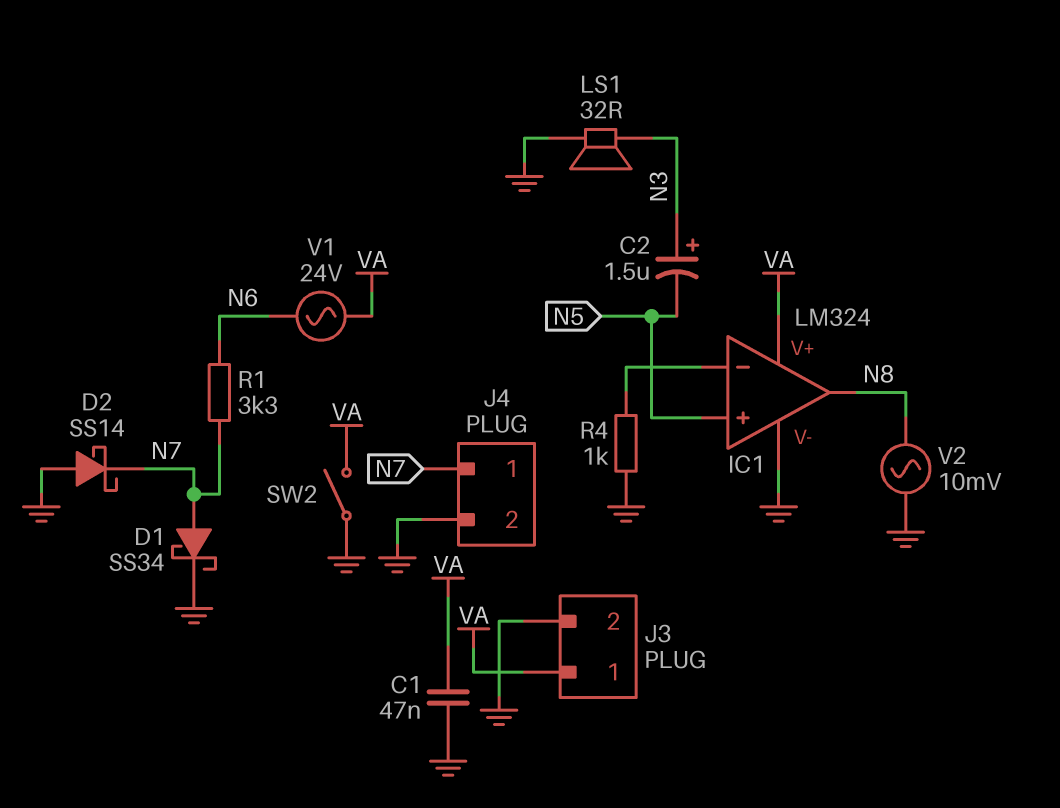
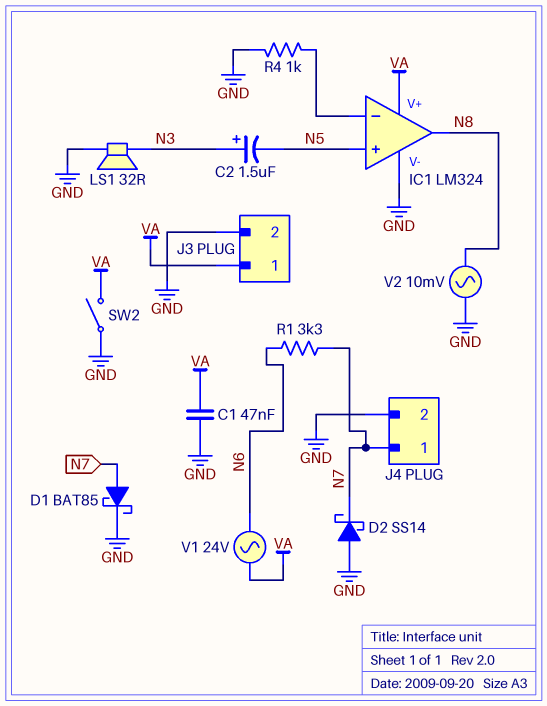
D1: schottky SS34 (A N7, K GND) -> schottky BAT85 (A N7, K GND)

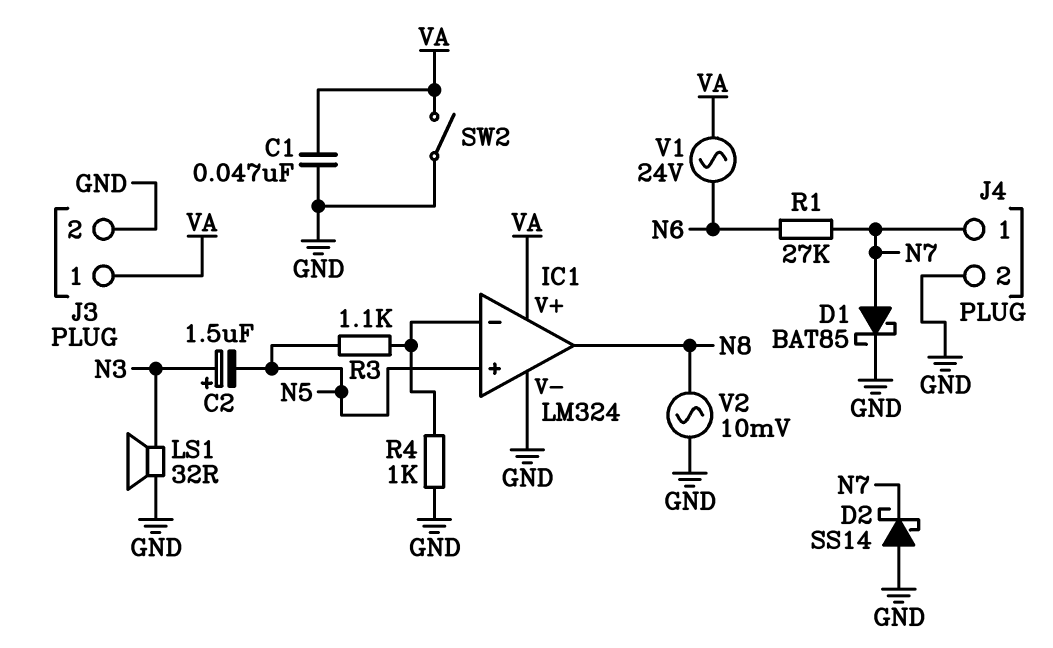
R1: 3.3k (N6, N7) -> 27k (N6, N7)
R3: none -> 1.1k (IC1/in-, N5)

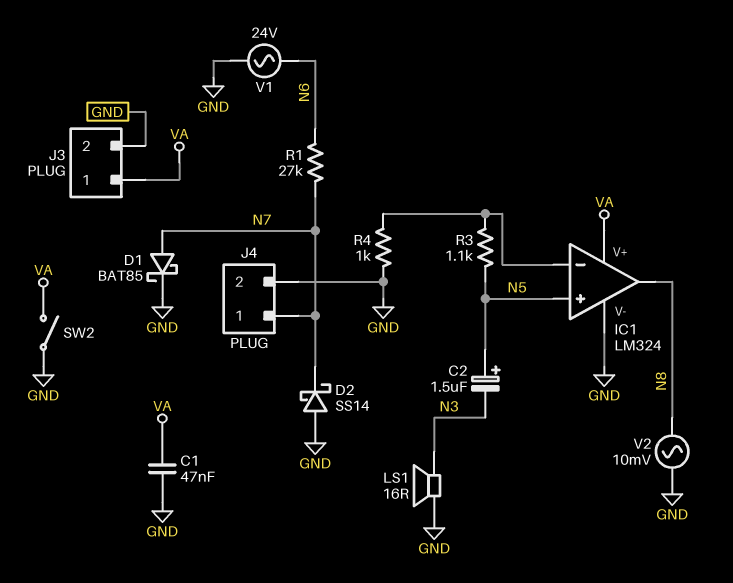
C2: 1.5uF (plus N3, minus N5) -> 1.5uF (plus N5, minus N3)
LS1: speaker 32R (GND, N3) -> speaker 16R (GND, N3)
V1: AC 24V (N6, VA) -> AC 24V (GND, N6)

